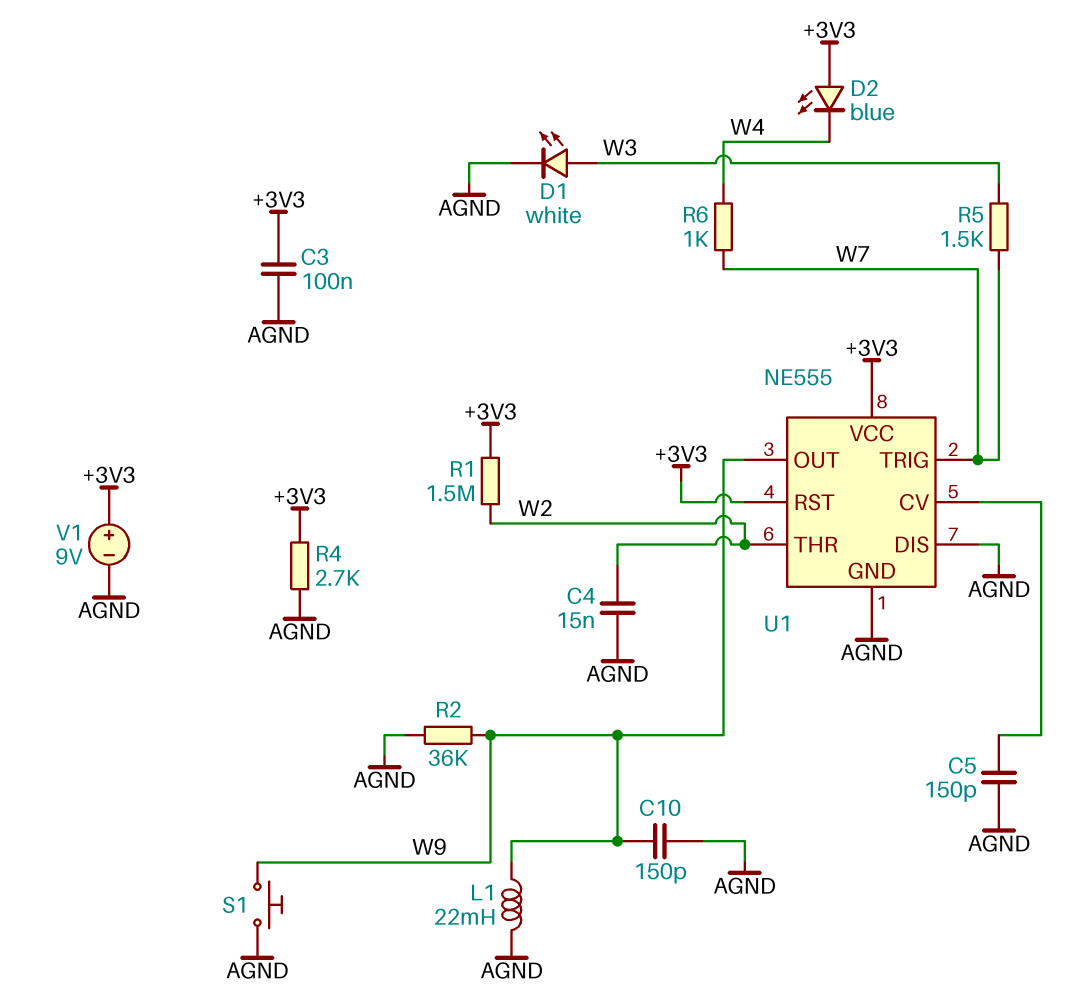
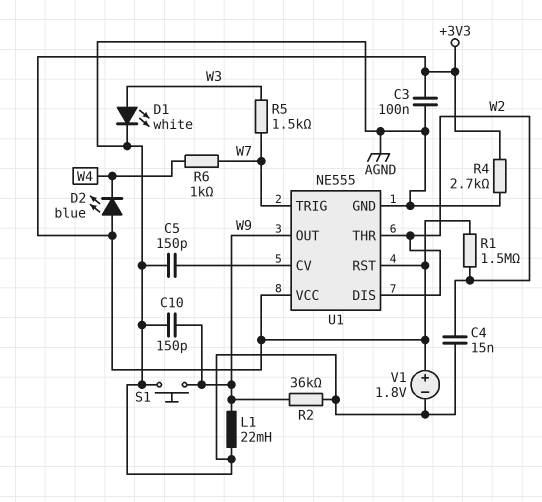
U1 pin DIS: AGND -> W2
V1: 9V (plus +3V3, minus AGND) -> 1.8V (plus +3V3, minus AGND)

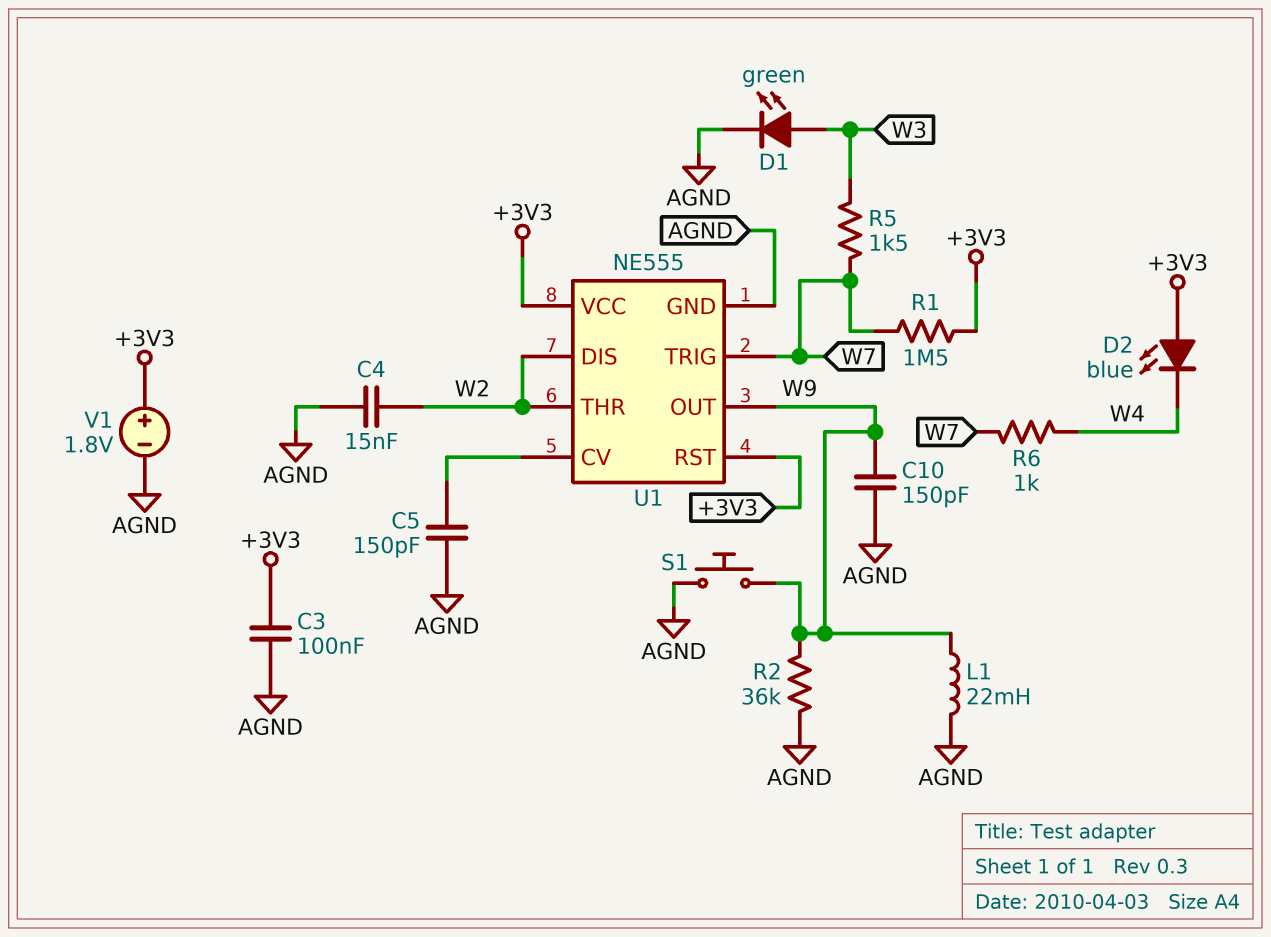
D1: LED white (A W3, K AGND) -> LED green (A W3, K AGND)
R1: 1.5M (+3V3, W2) -> 1.5M (+3V3, W7)
R4: 2.7k (+3V3, AGND) -> none

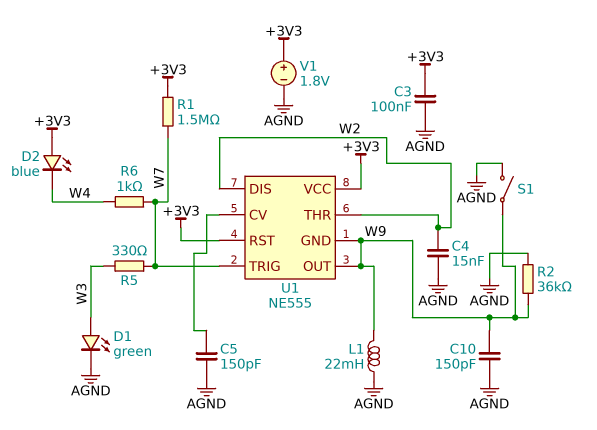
R5: 1.5k (W3, W7) -> 330 (W3, W7)
S1: button (AGND, W9) -> switch (AGND, W9)
U1 pin GND: AGND -> W9

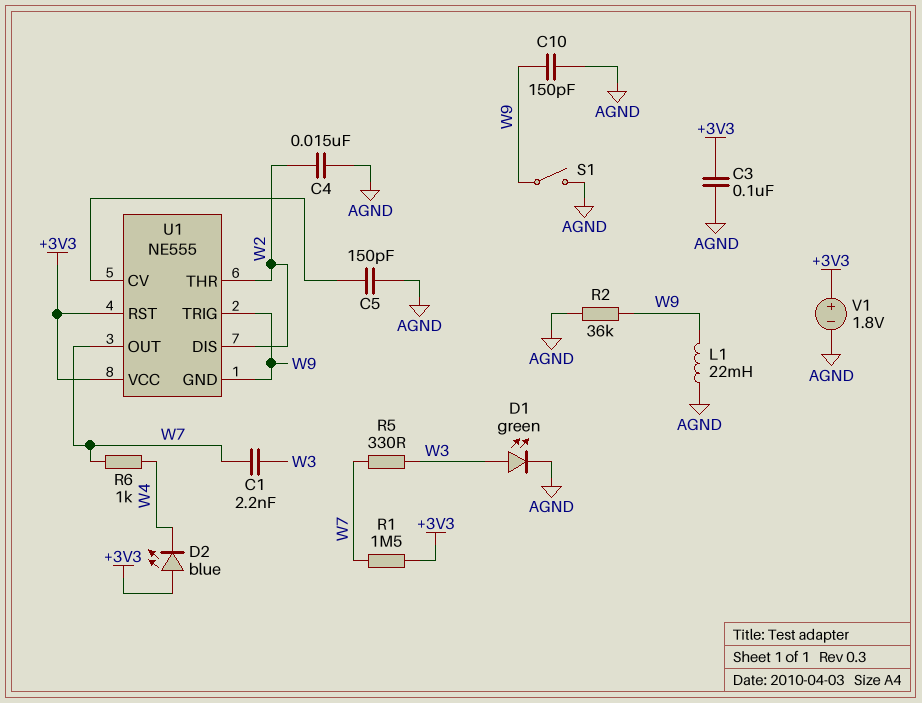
C1: none -> 2.2nF (W3, W7)
U1 pin OUT: W9 -> W7
U1 pin TRIG: W7 -> W9

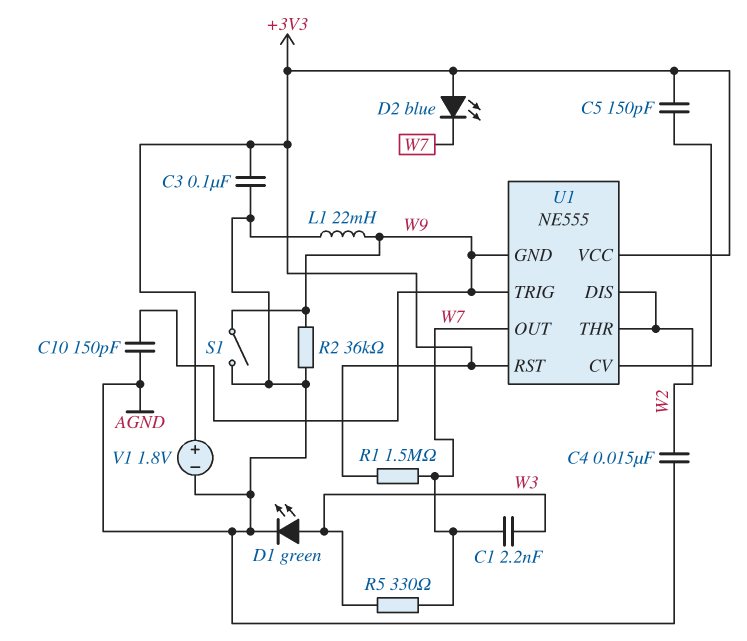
C5: 150pF (AGND, U1/CV) -> 150pF (+3V3, U1/CV)
D2: LED blue (A +3V3, K W4) -> LED blue (A +3V3, K W7)
R6: 1k (W4, W7) -> none

